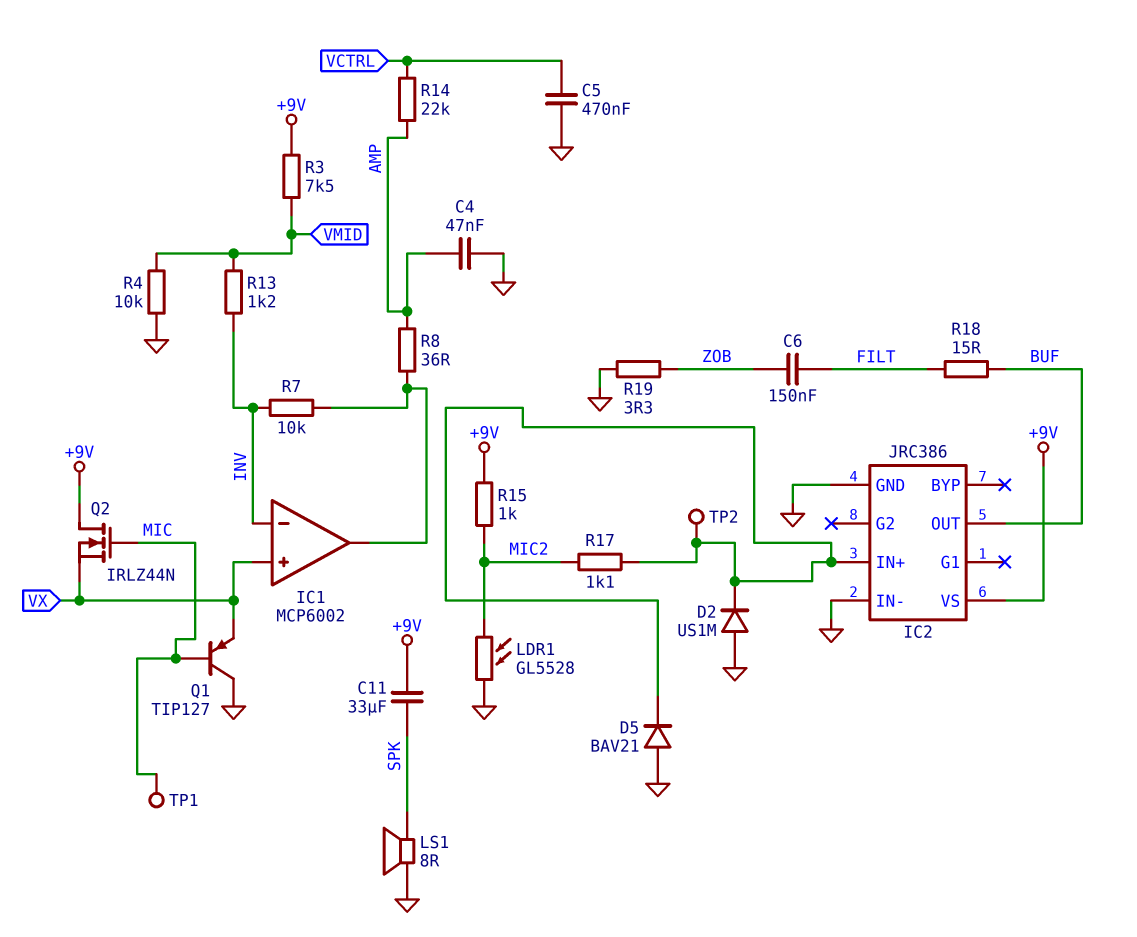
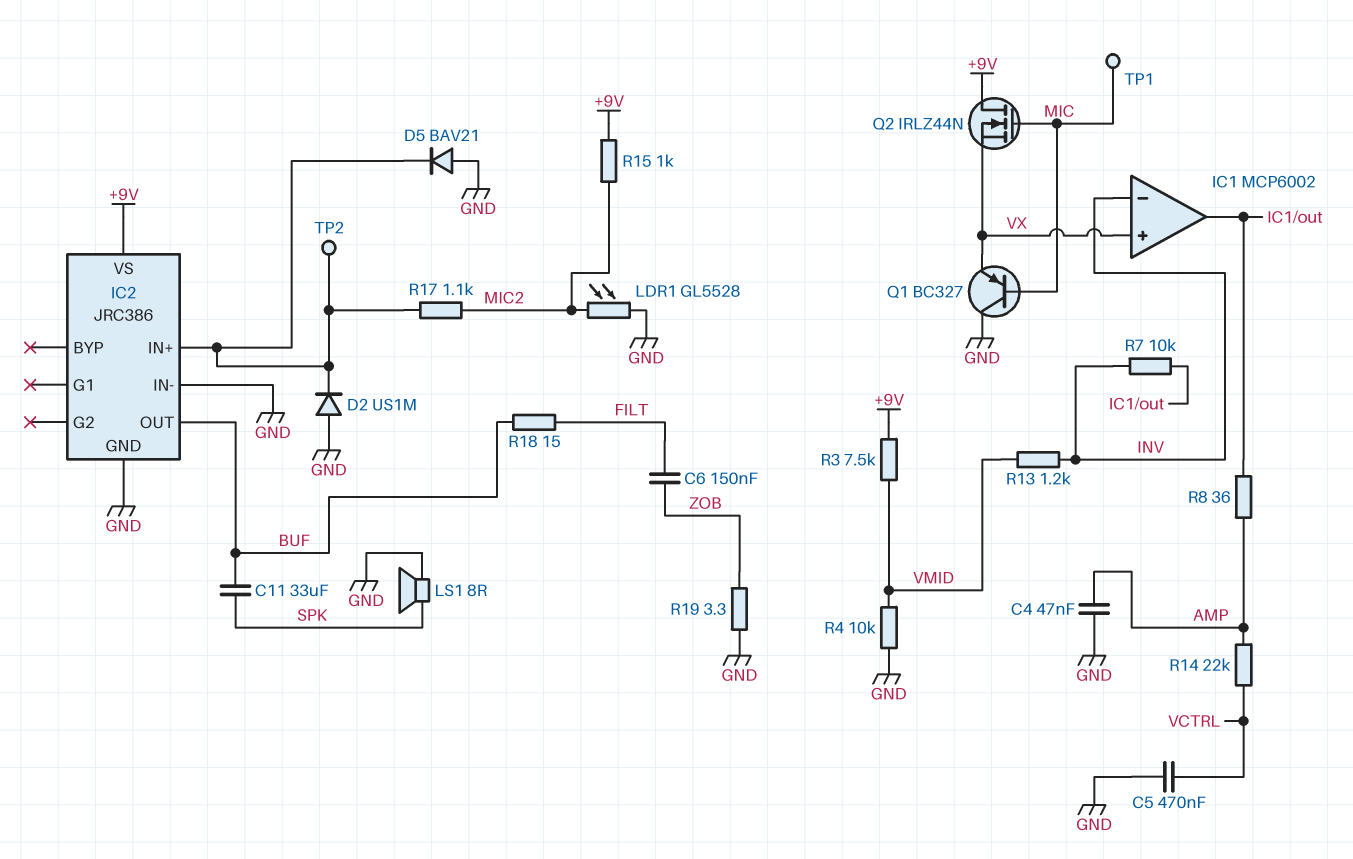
C11: 33uF (+9V, SPK) -> 33uF (BUF, SPK)
Q1: PNP TIP127 (B MIC, C GND, E VX) -> PNP BC327 (B MIC, C GND, E VX)

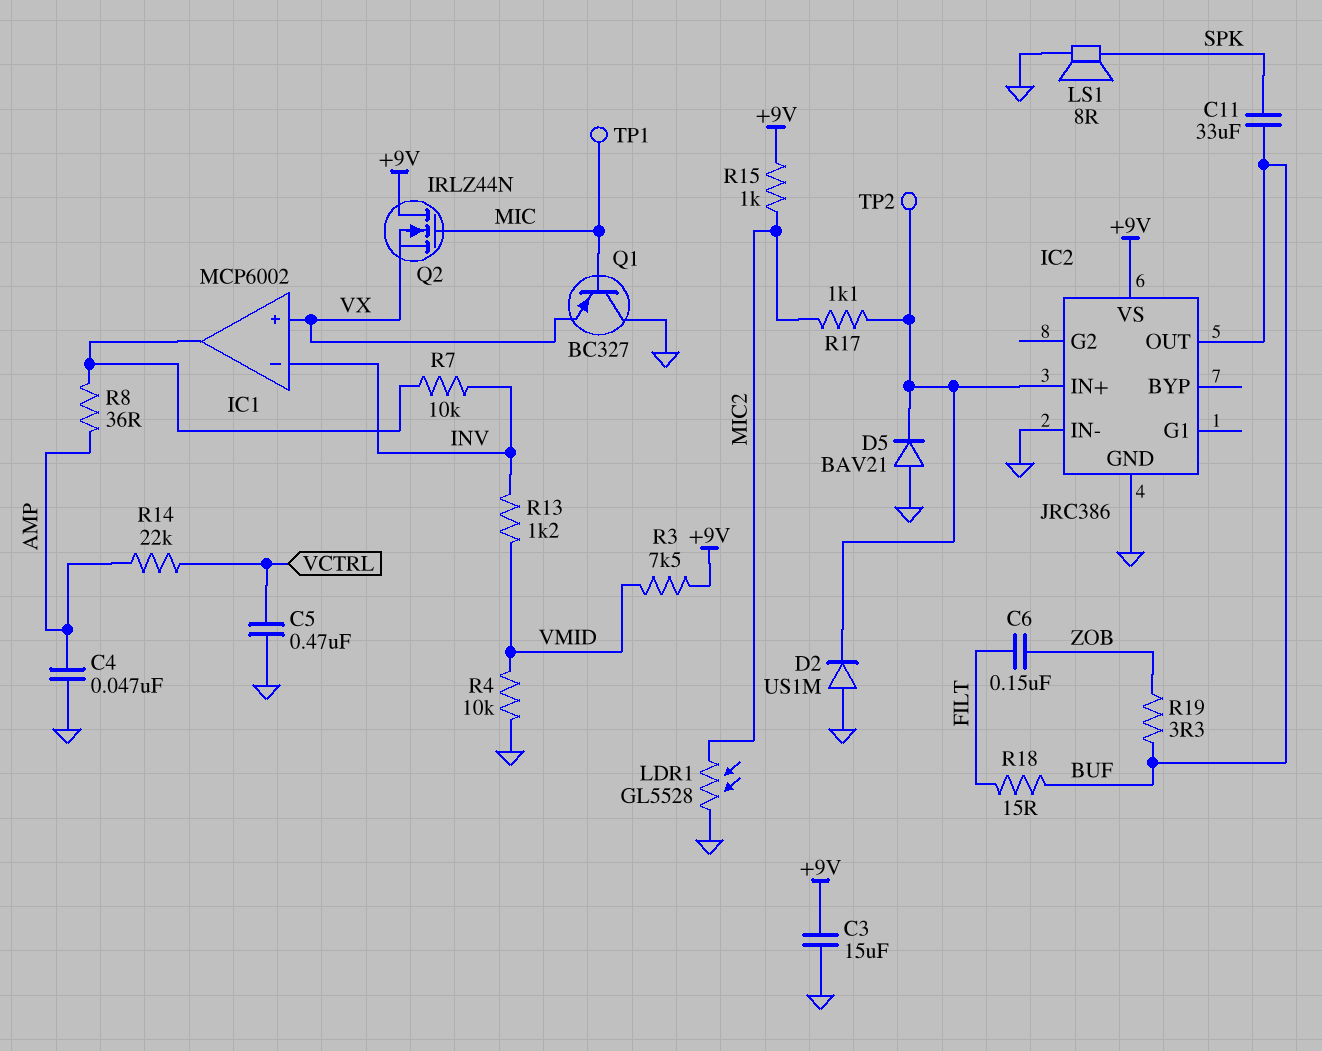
C3: none -> 15uF (+9V, GND)
R19: 3.3 (GND, ZOB) -> 3.3 (BUF, ZOB)

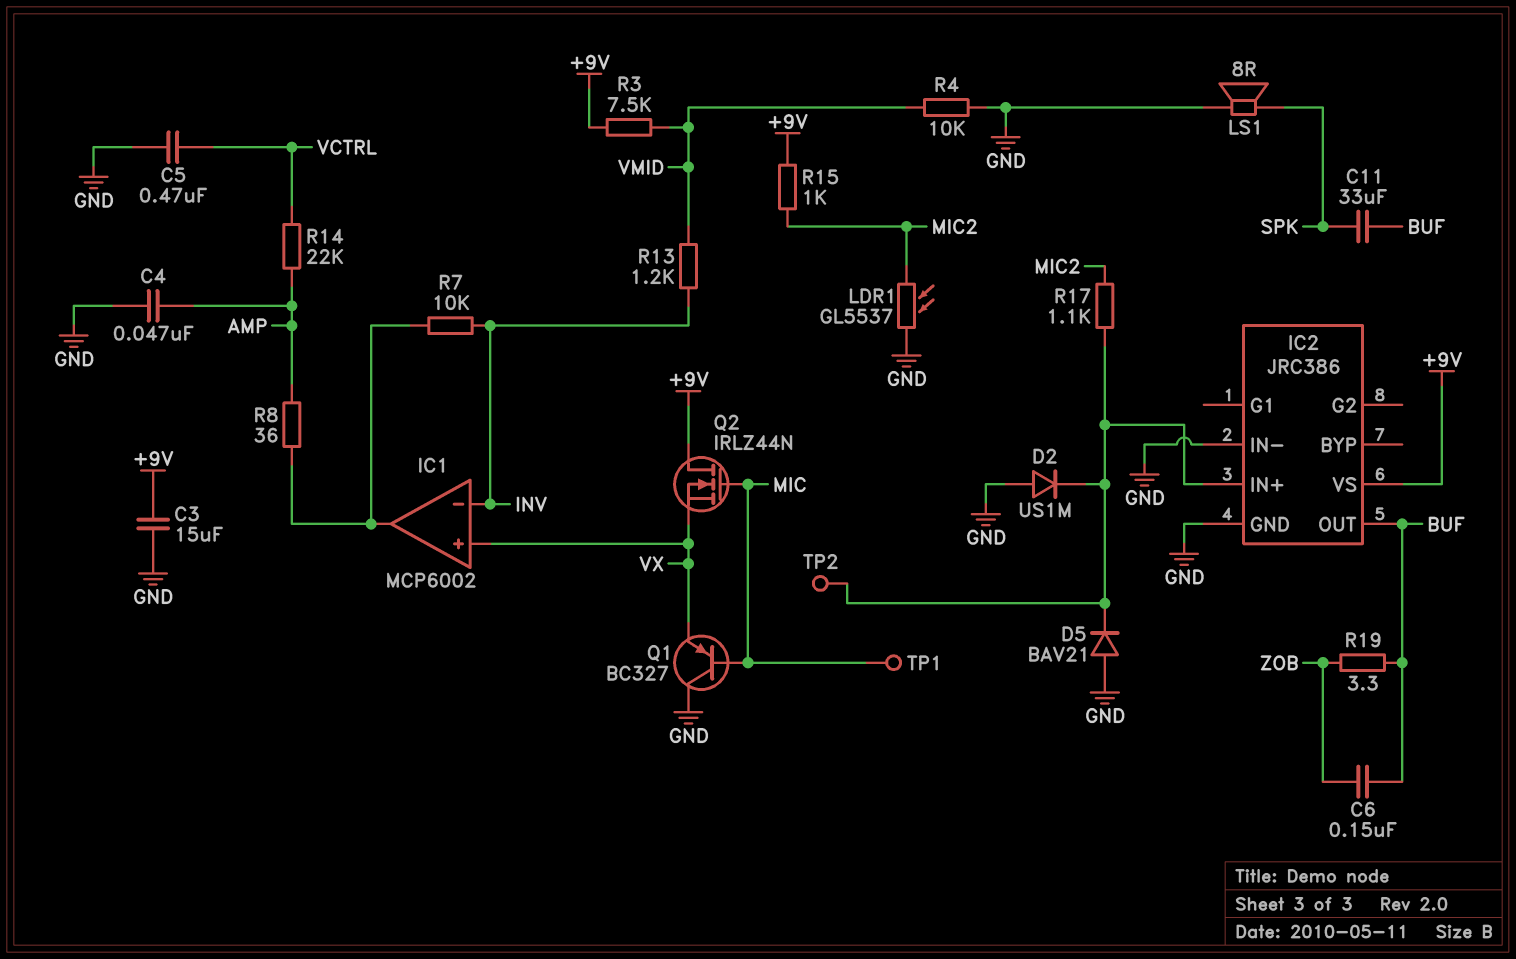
C6: 150nF (FILT, ZOB) -> 150nF (BUF, ZOB)
LDR1: GL5528 (GND, MIC2) -> GL5537 (GND, MIC2)
R18: 15 (BUF, FILT) -> none

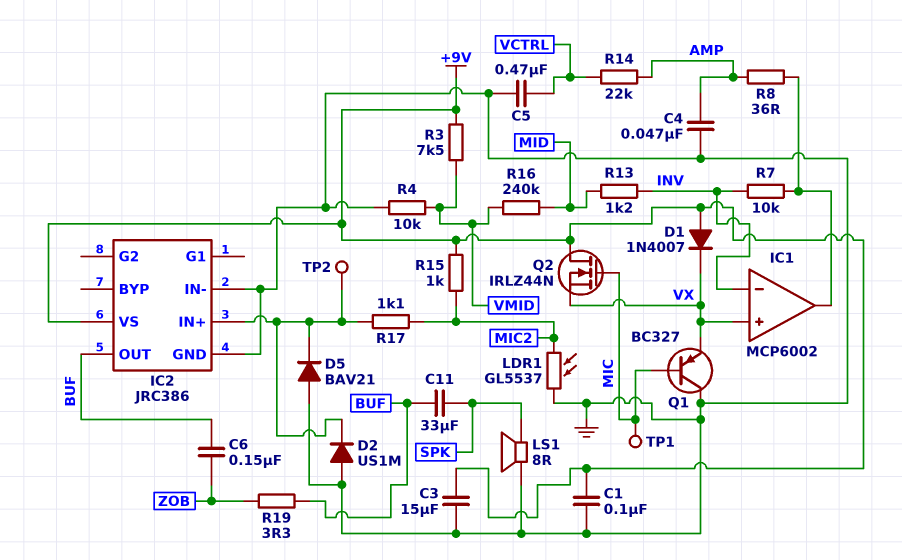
C1: none -> 100nF (+9V, GND)
D1: none -> diode 1N4007 (A +9V, K VX)
R13: 1.2k (INV, VMID) -> 1.2k (INV, MID)
R16: none -> 240k (MID, VMID)

